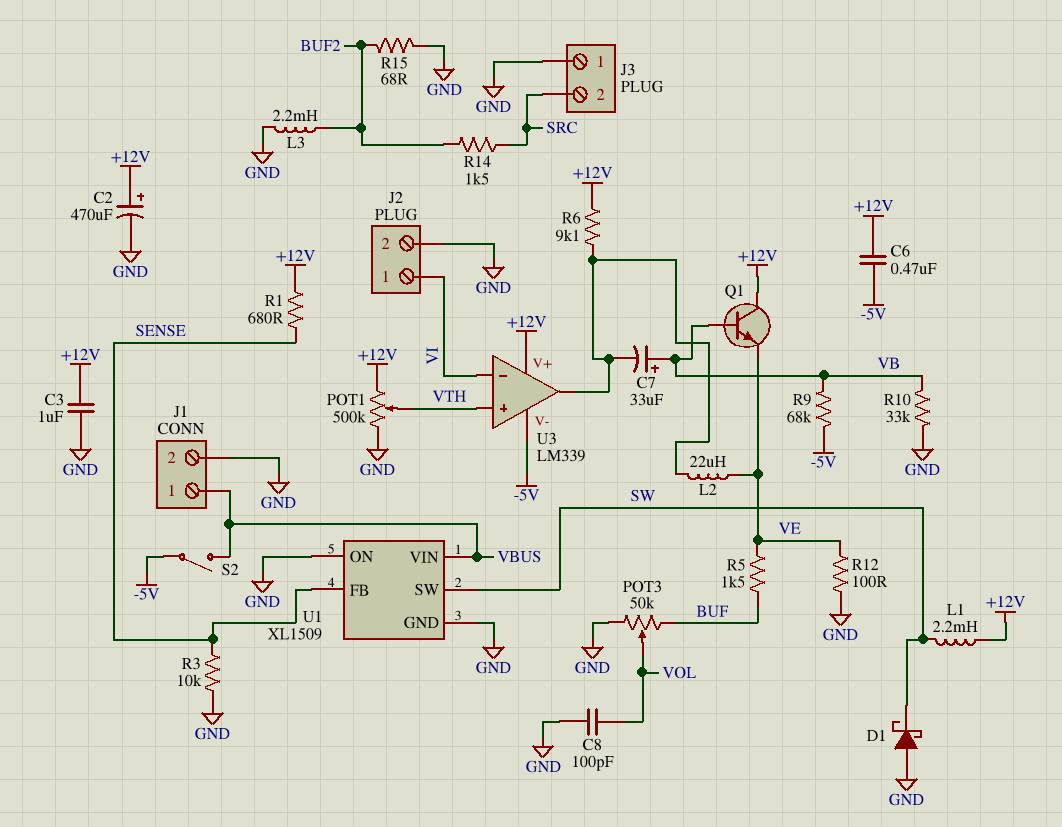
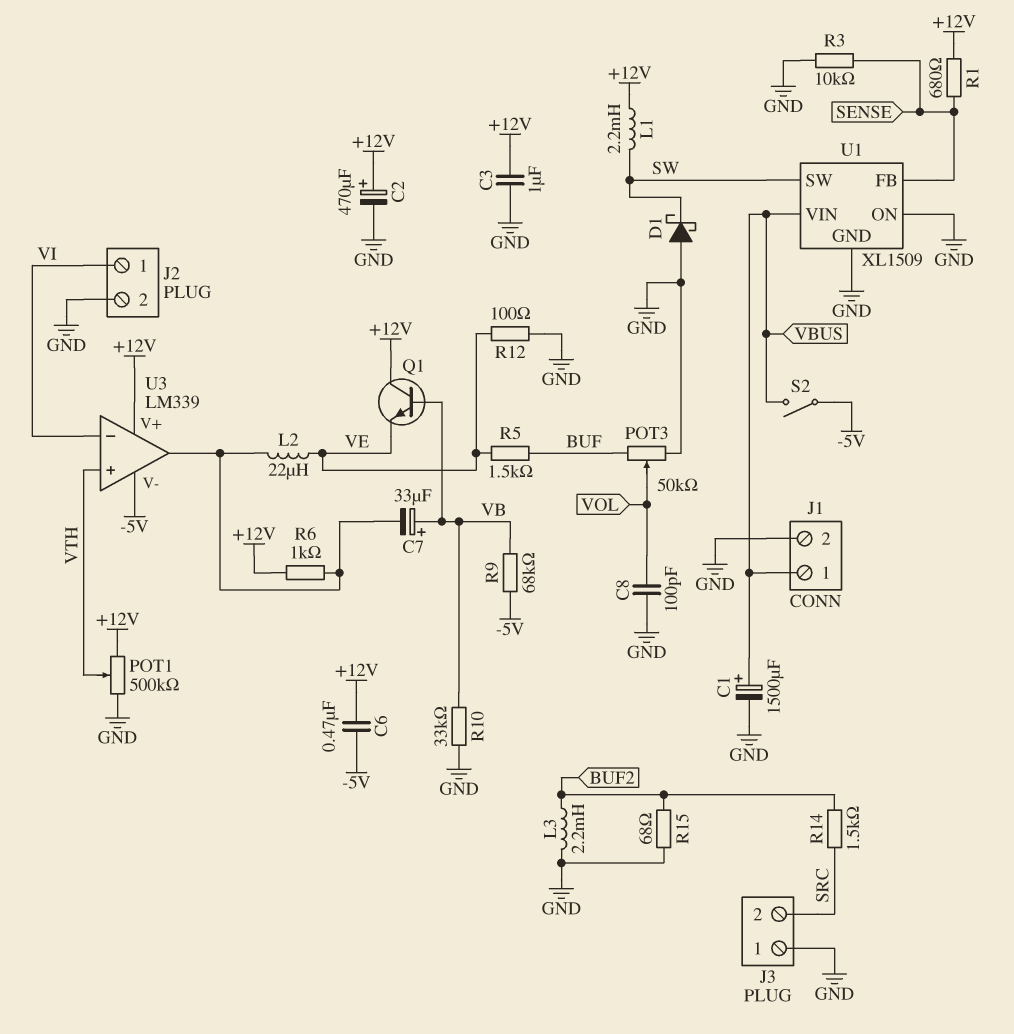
C1: none -> 1500uF (plus VBUS, minus GND)
R6: 9.1k (+12V, U3/out) -> 1k (+12V, U3/out)

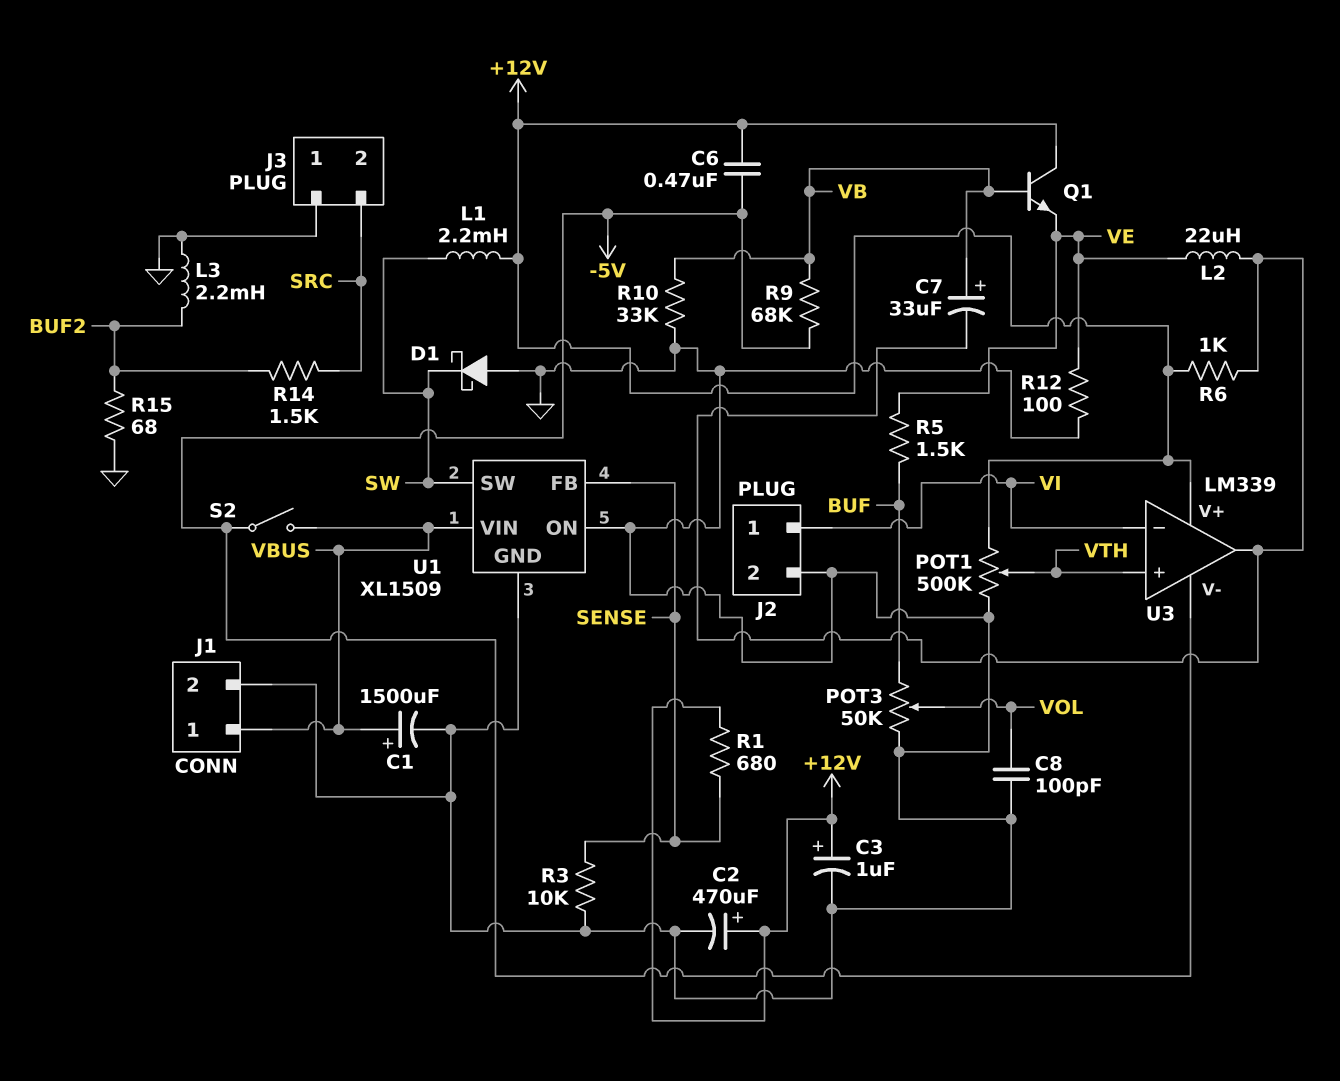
C3: 1uF (+12V, GND) -> 1uF (plus +12V, minus GND)

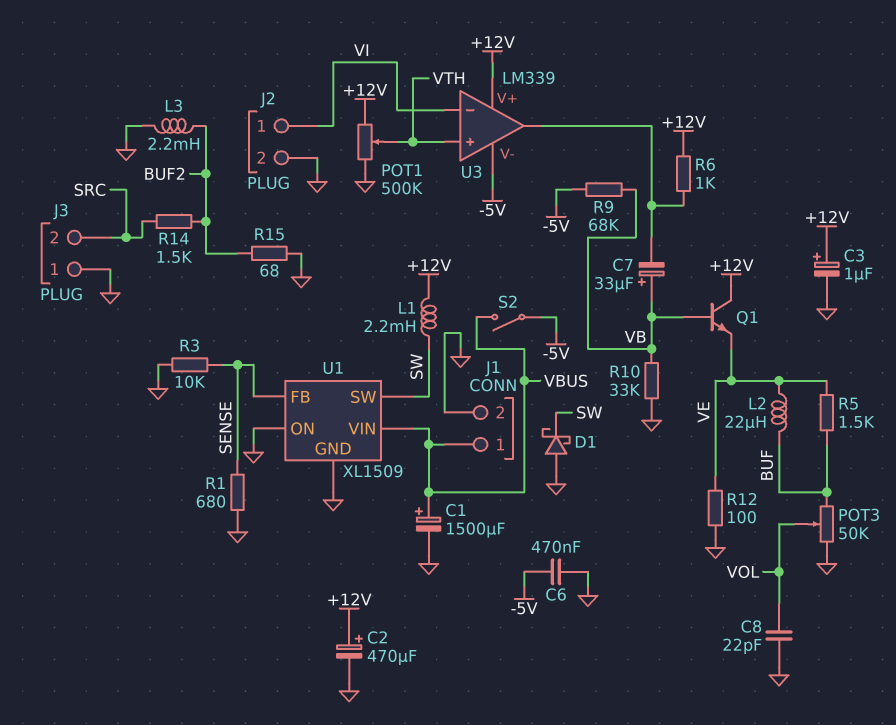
C6: 470nF (+12V, -5V) -> 470nF (-5V, GND)
C8: 100pF (GND, VOL) -> 22pF (GND, VOL)
L2: 22uH (U3/out, VE) -> 22uH (BUF, VE)
R1: 680 (+12V, SENSE) -> 680 (GND, SENSE)

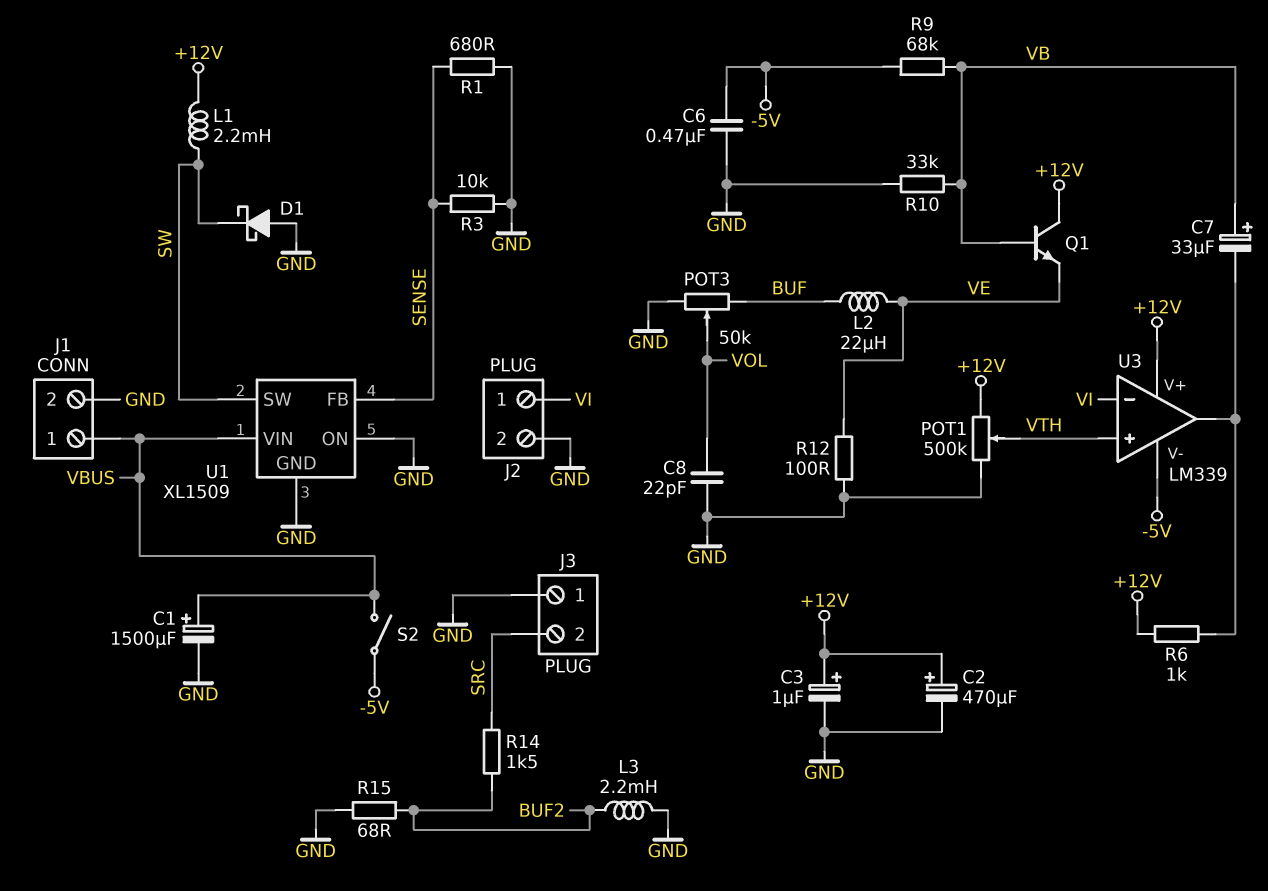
R5: 1.5k (BUF, VE) -> none

